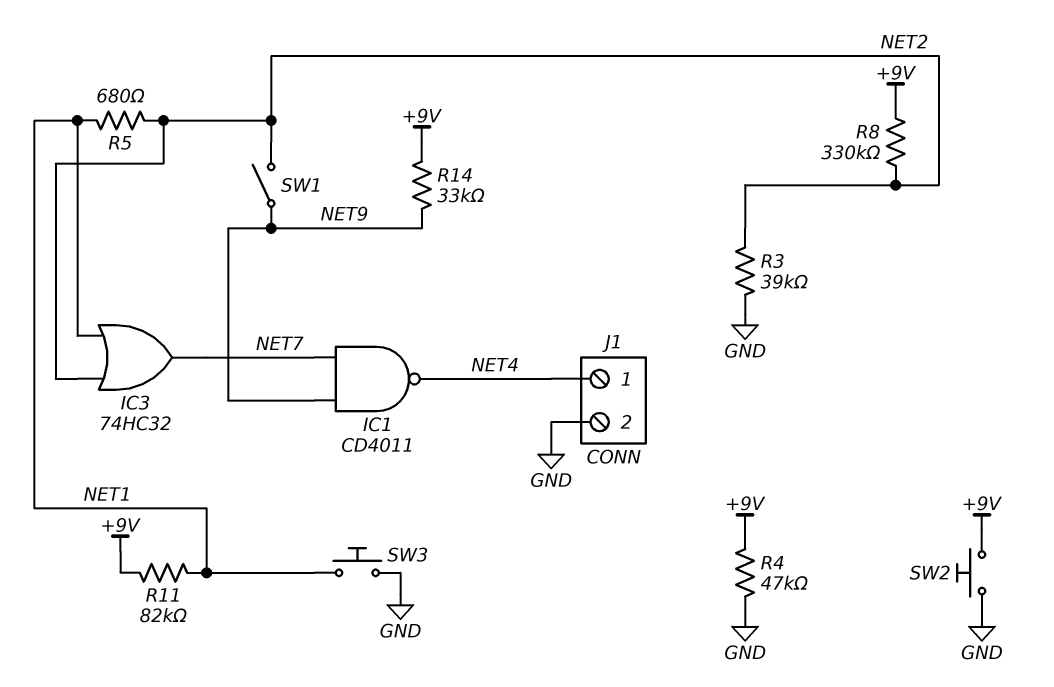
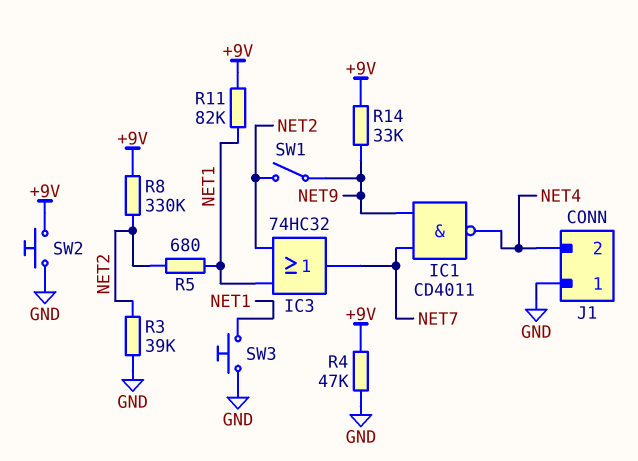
J1 pin 1: NET4 -> GND
J1 pin 2: GND -> NET4

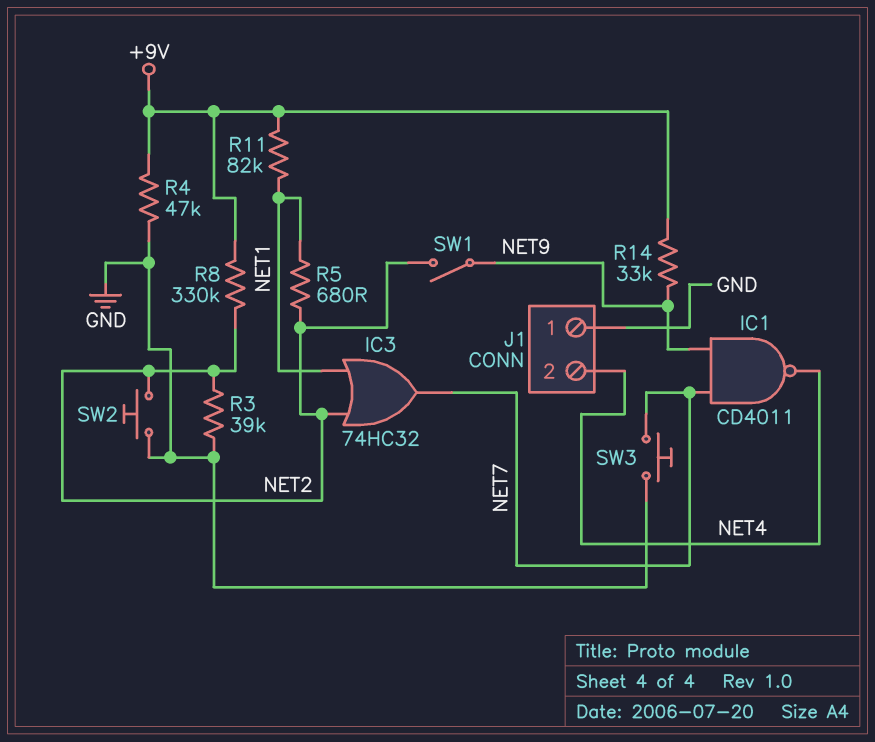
SW2: button (+9V, GND) -> button (GND, NET2)
SW3: button (GND, NET1) -> button (GND, NET7)

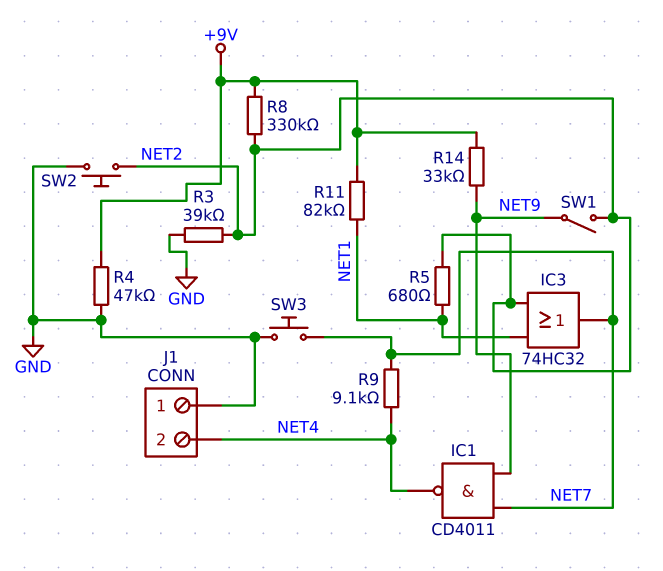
R9: none -> 9.1k (NET4, NET7)

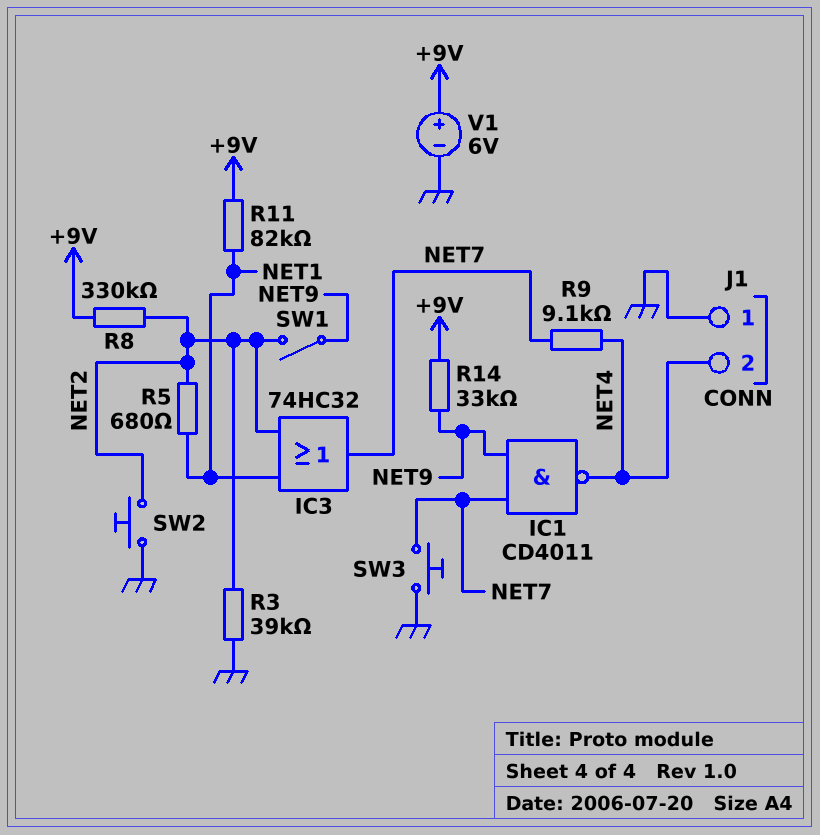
R4: 47k (+9V, GND) -> none
V1: none -> 6V (plus +9V, minus GND)

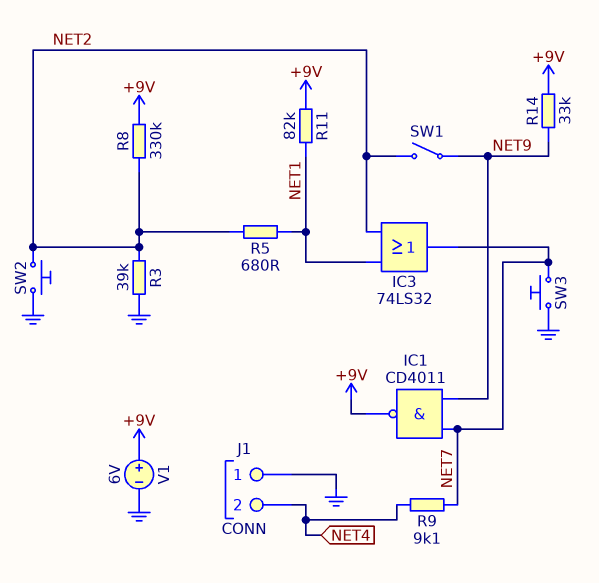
IC1: NAND CD4011 (in NET7, in NET9, out NET4) -> NAND CD4011 (in NET7, in NET9, out +9V)
IC3: OR 74HC32 (in NET1, in NET2, out NET7) -> OR 74LS32 (in NET1, in NET2, out NET7)

